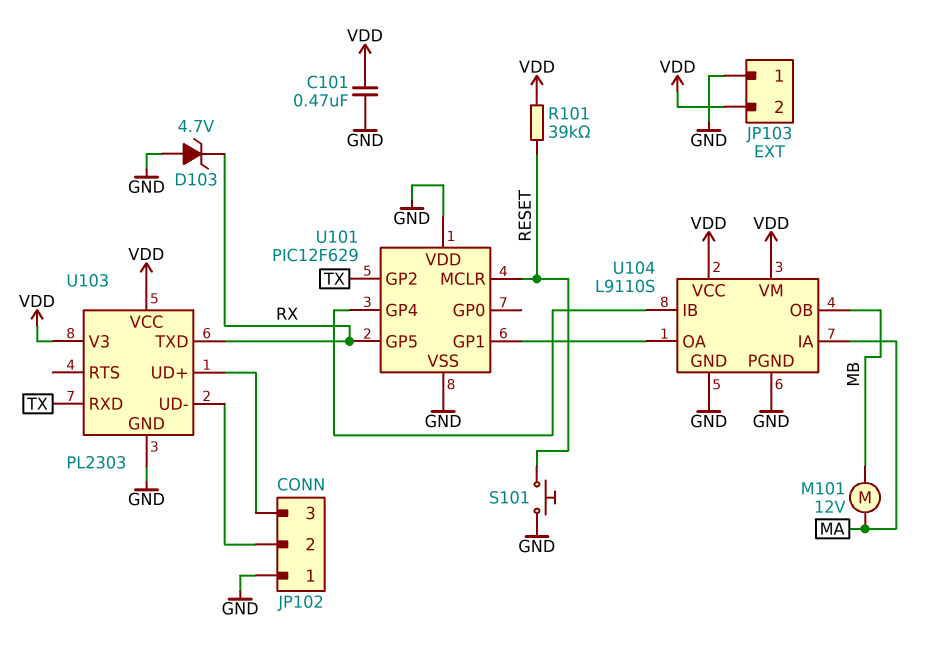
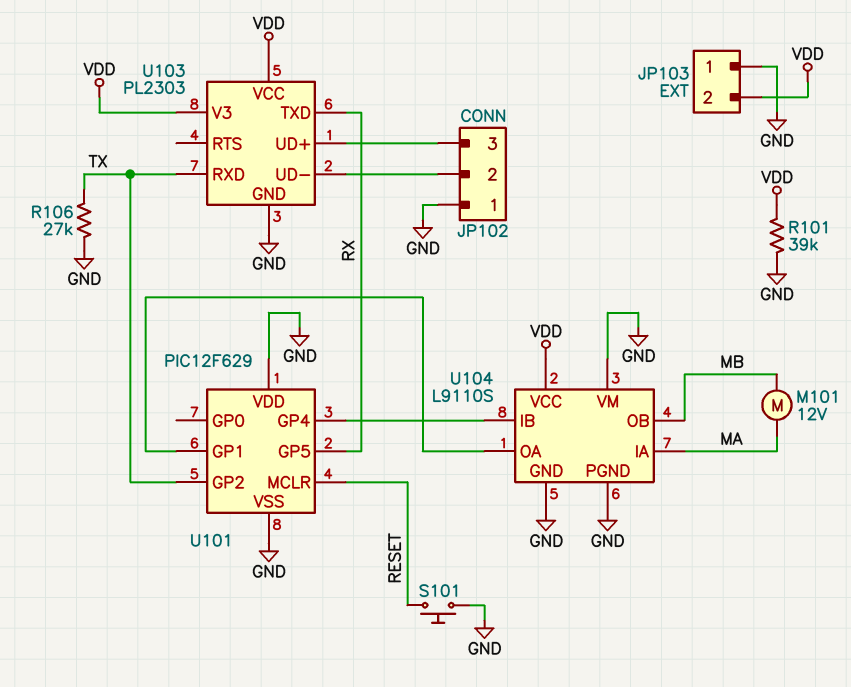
C101: 470nF (GND, VDD) -> none
D103: zener 4.7V (A GND, K RX) -> none
R101: 39k (RESET, VDD) -> 39k (GND, VDD)
R106: none -> 27k (GND, TX)
U104 pin VM: VDD -> GND

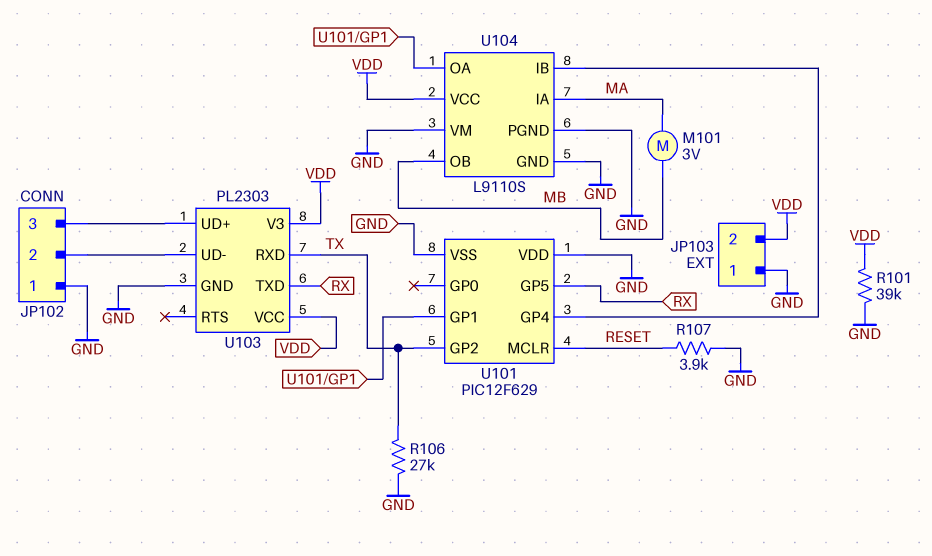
M101: motor 12V (MA, MB) -> motor 3V (MA, MB)
R107: none -> 3.9k (GND, RESET)
S101: button (GND, RESET) -> none

